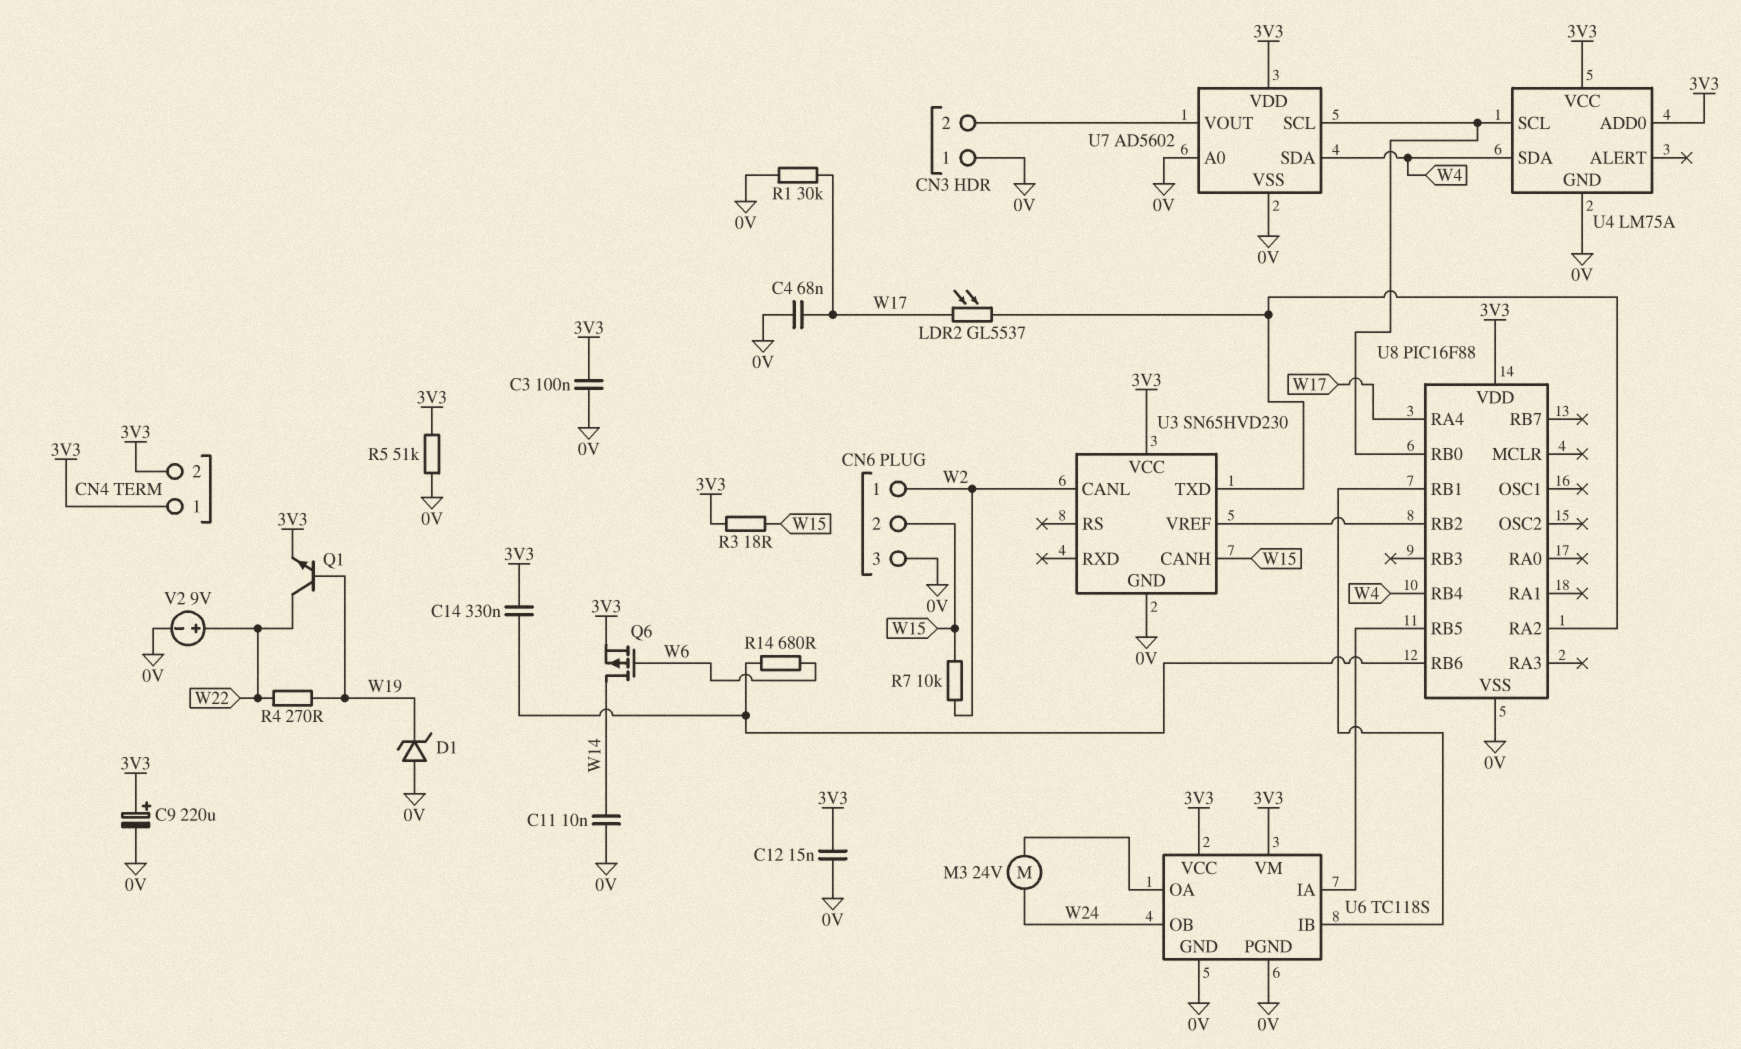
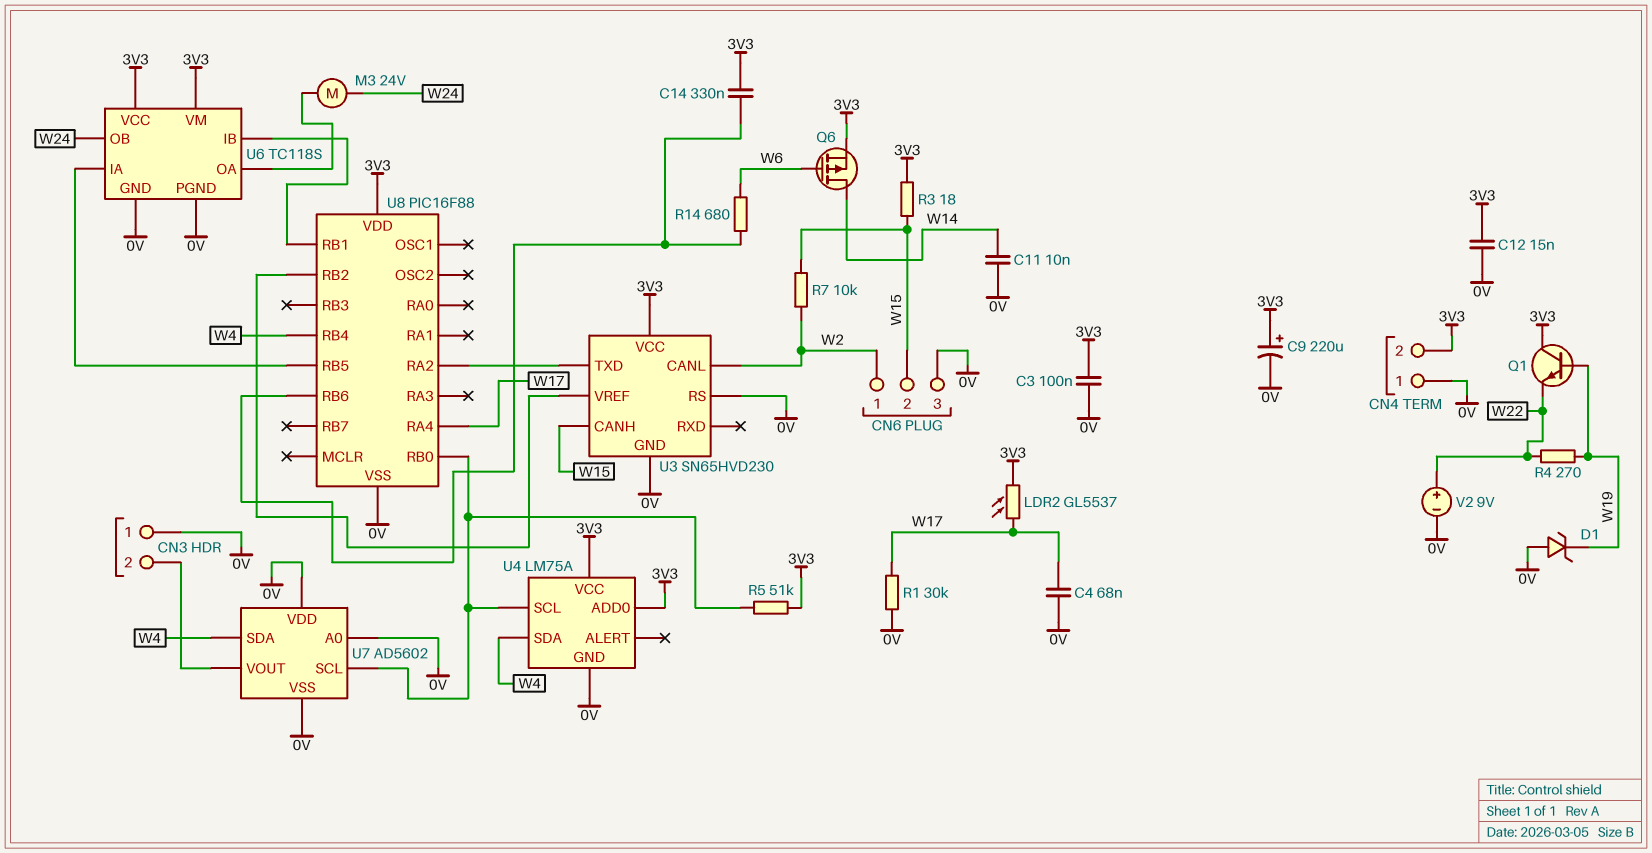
CN4 pin 1: 3V3 -> 0V
LDR2: GL5537 (U3/TXD, W17) -> GL5537 (3V3, W17)
Q1: NPN (B W19, C W22, E 3V3) -> NPN (B W19, C 3V3, E W22)
R5: 51k (0V, 3V3) -> 51k (3V3, U4/SCL)
U3 pin RS: none -> 0V
U7 pin VDD: 3V3 -> 0V

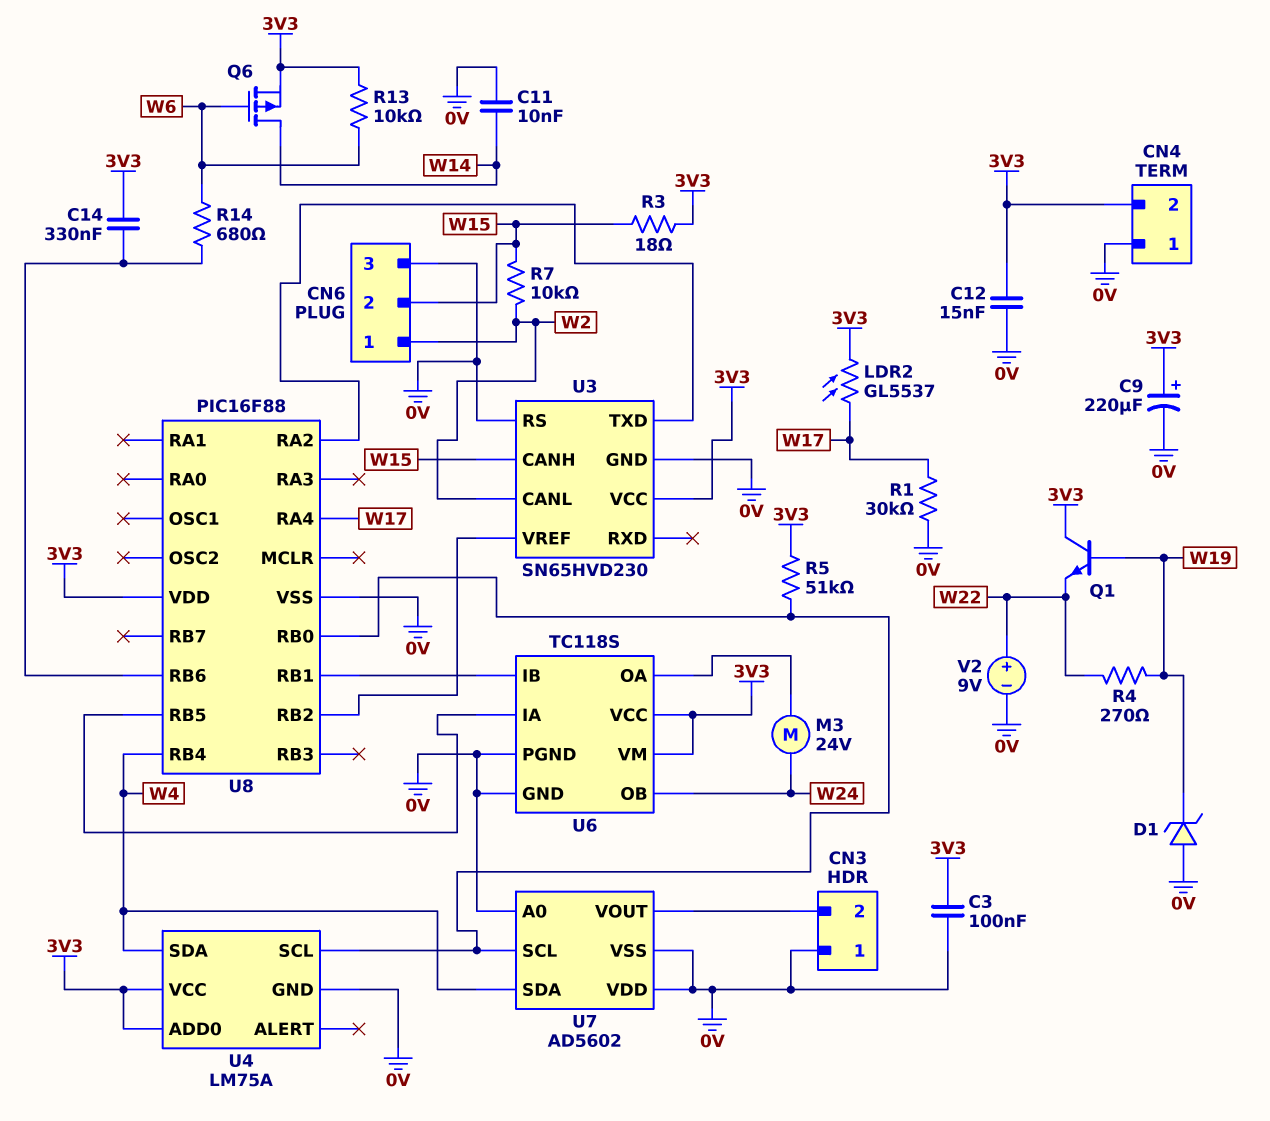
C4: 68nF (0V, W17) -> none
R13: none -> 10k (3V3, W6)

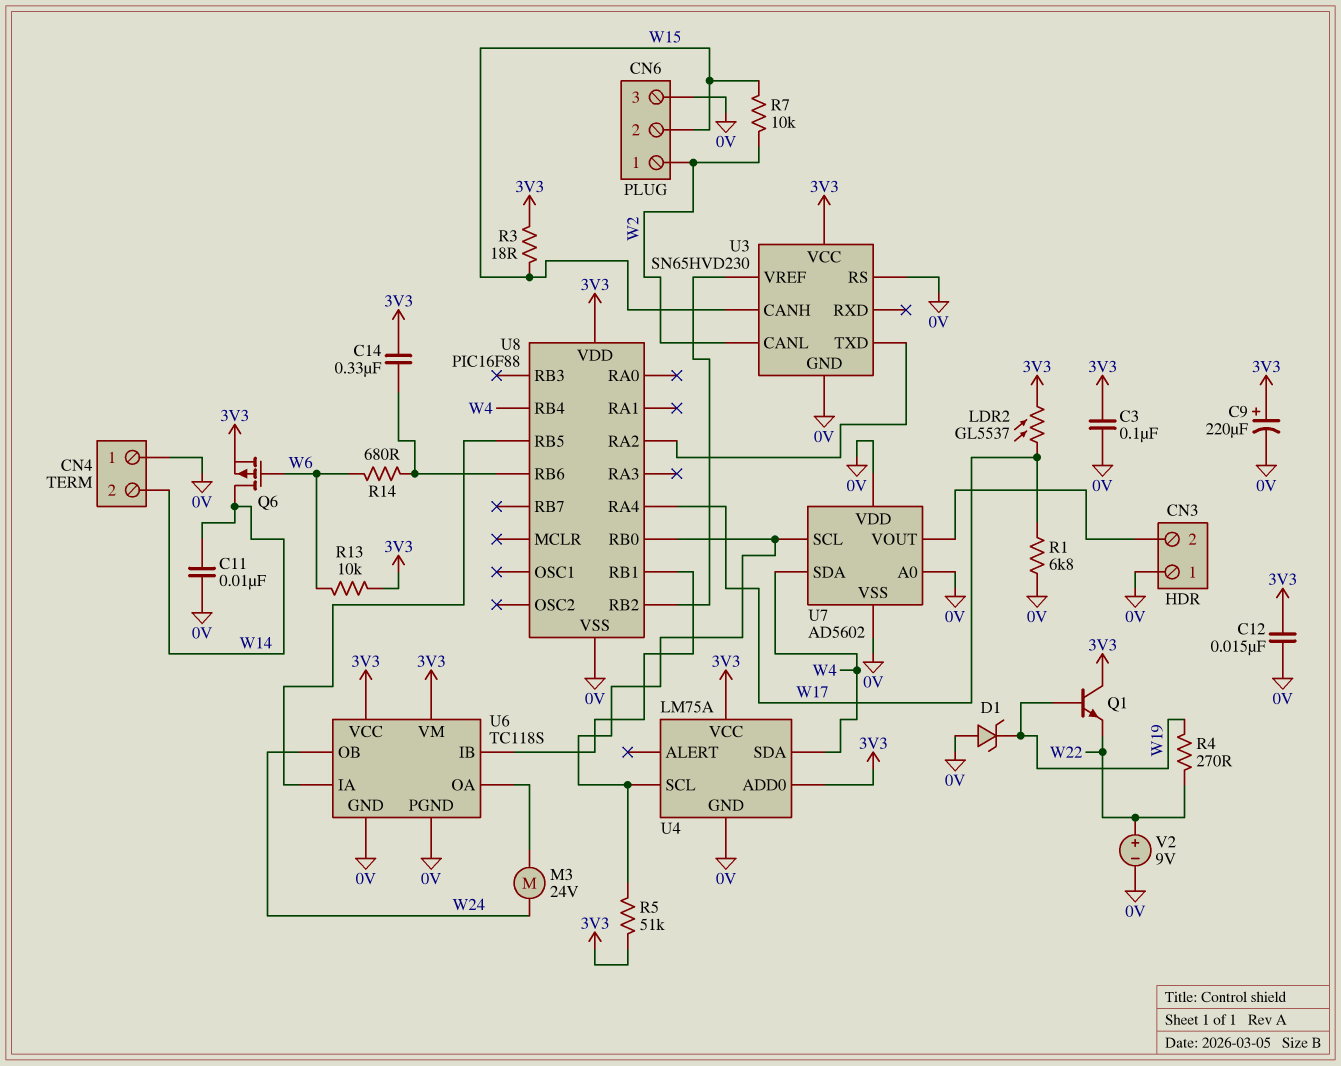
CN4 pin 2: 3V3 -> W14
R1: 30k (0V, W17) -> 6.8k (0V, W17)

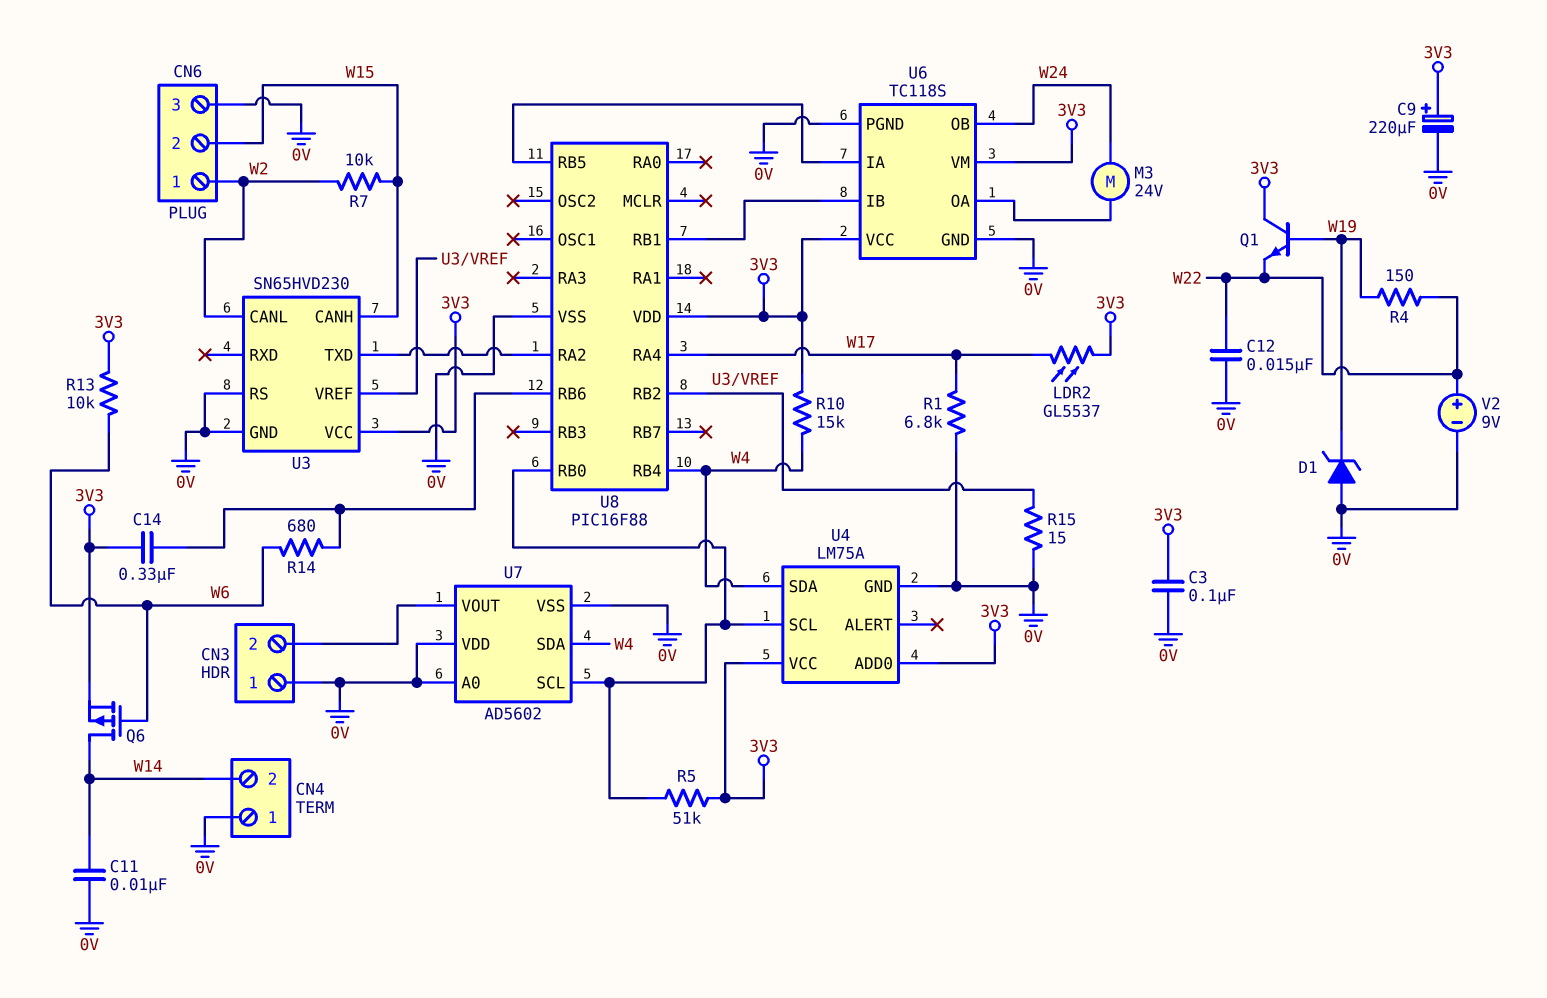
C12: 15nF (0V, 3V3) -> 15nF (0V, W22)
R3: 18 (3V3, W15) -> none
R4: 270 (W19, W22) -> 150 (W19, W22)
R10: none -> 15k (3V3, W4)
R15: none -> 15 (0V, U3/VREF)

